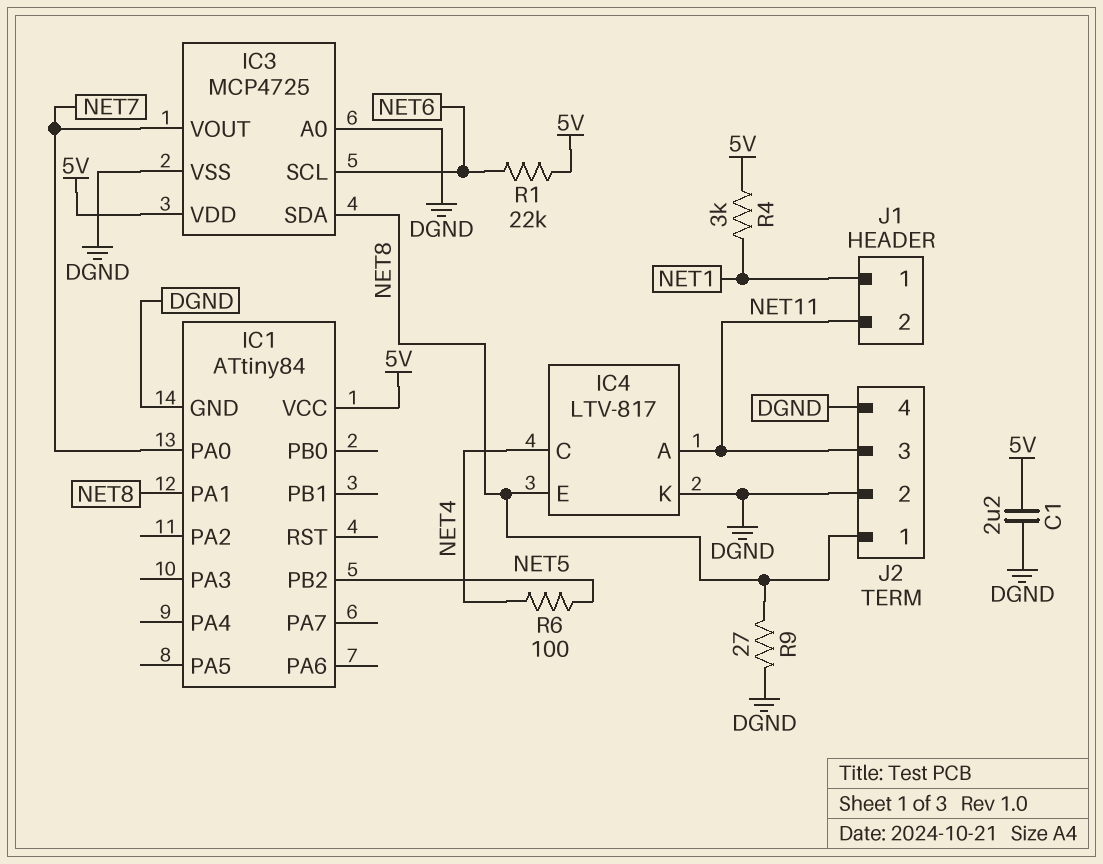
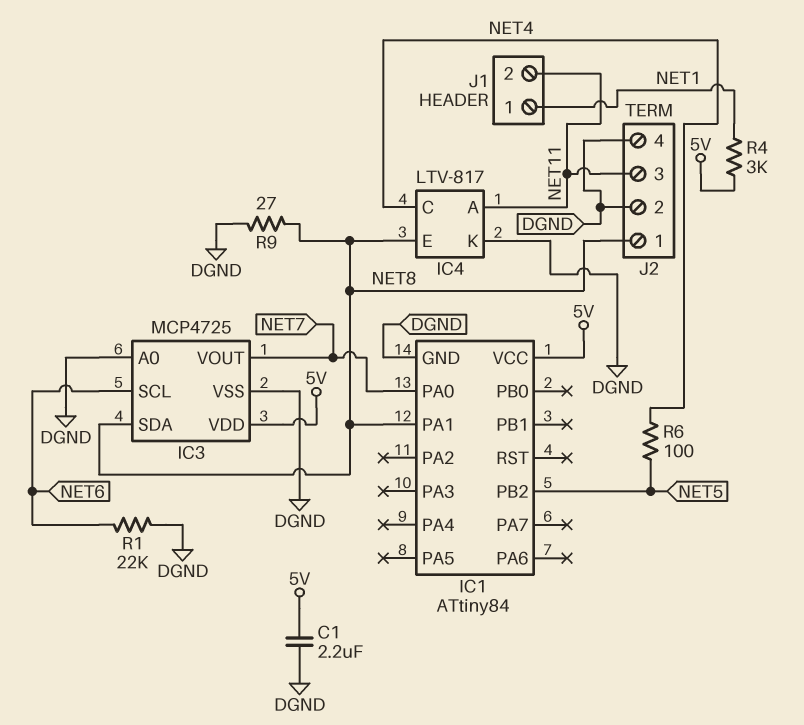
R1: 22k (5V, NET6) -> 22k (DGND, NET6)

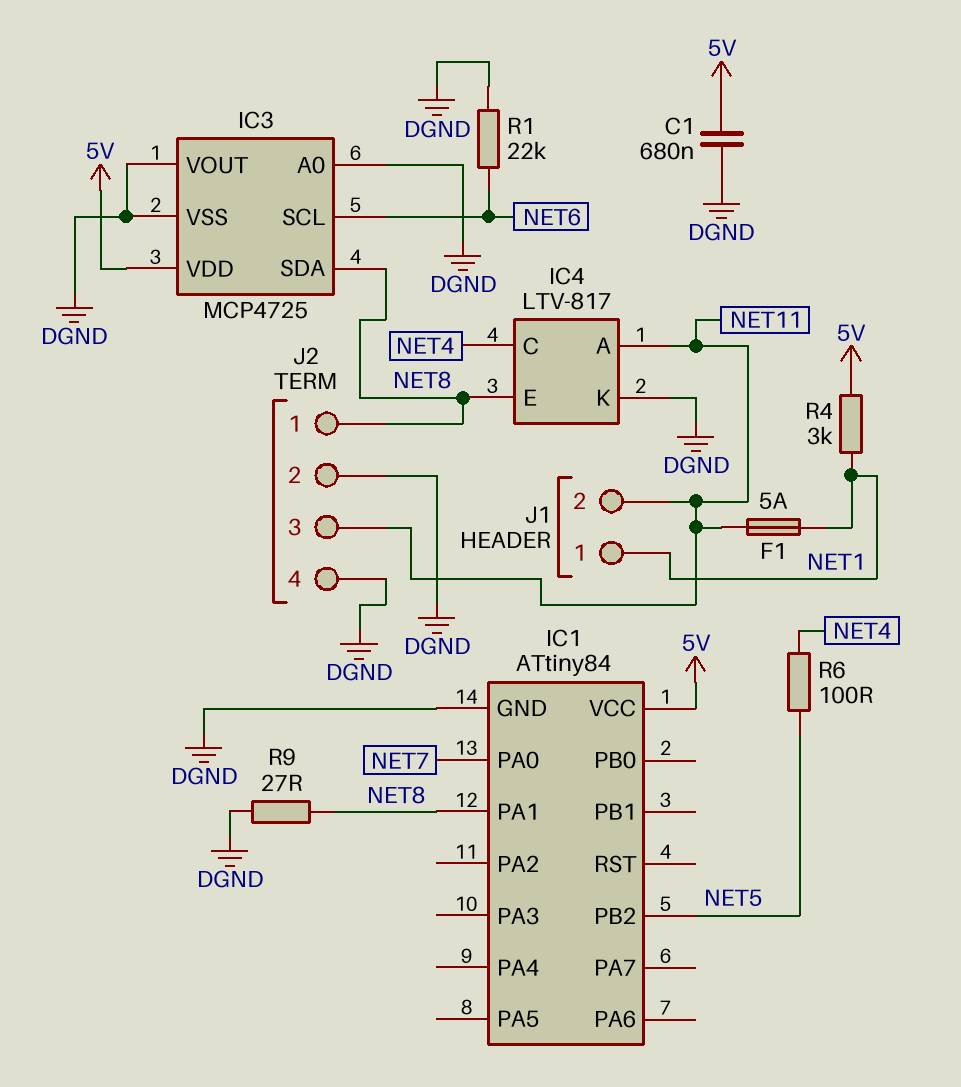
C1: 2.2uF (5V, DGND) -> 680nF (5V, DGND)
F1: none -> 5A (NET1, NET11)
IC3 pin VOUT: NET7 -> DGND

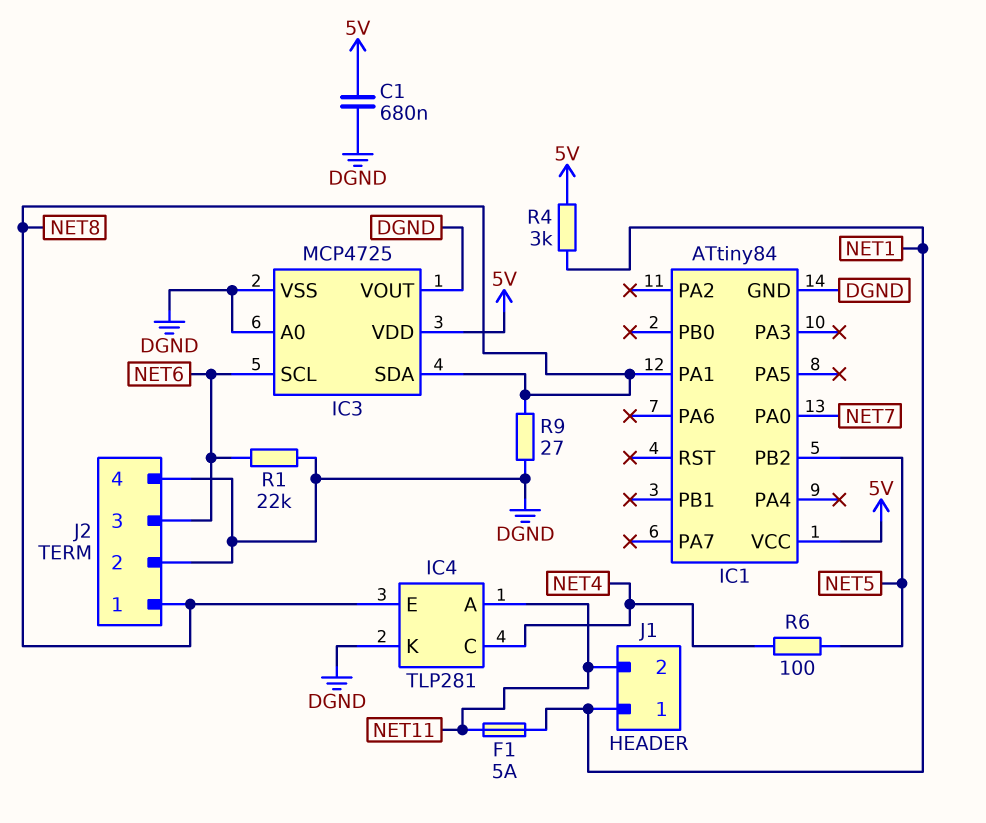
IC4: LTV-817 -> TLP281
J2 pin 3: NET11 -> NET6

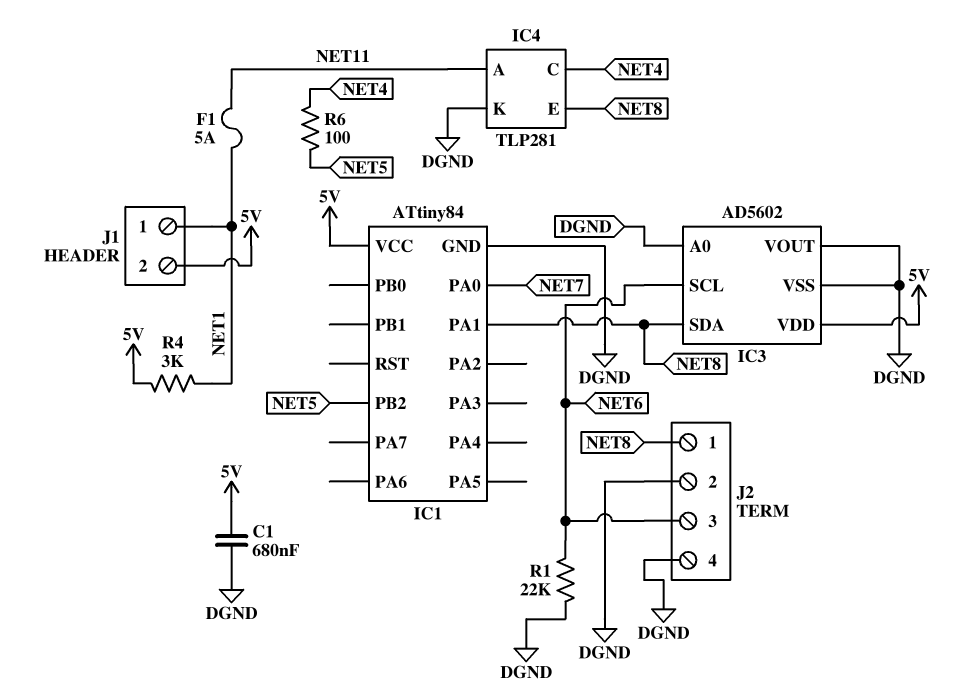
IC3: MCP4725 -> AD5602
J1 pin 2: NET11 -> 5V
R9: 27 (DGND, NET8) -> none

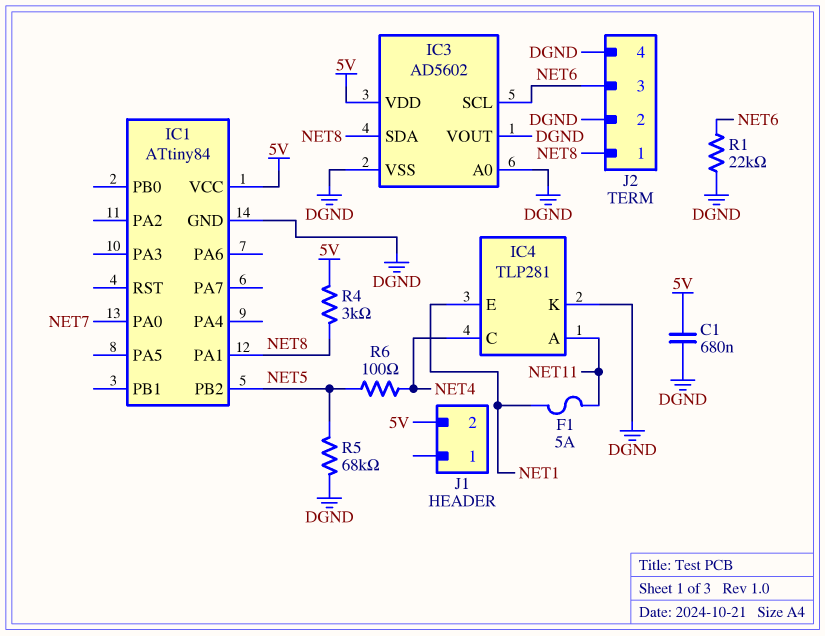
IC4 pin E: NET8 -> NET1
J1 pin 1: NET1 -> none
R4: 3k (5V, NET1) -> 3k (5V, NET8)
R5: none -> 68k (DGND, NET5)

